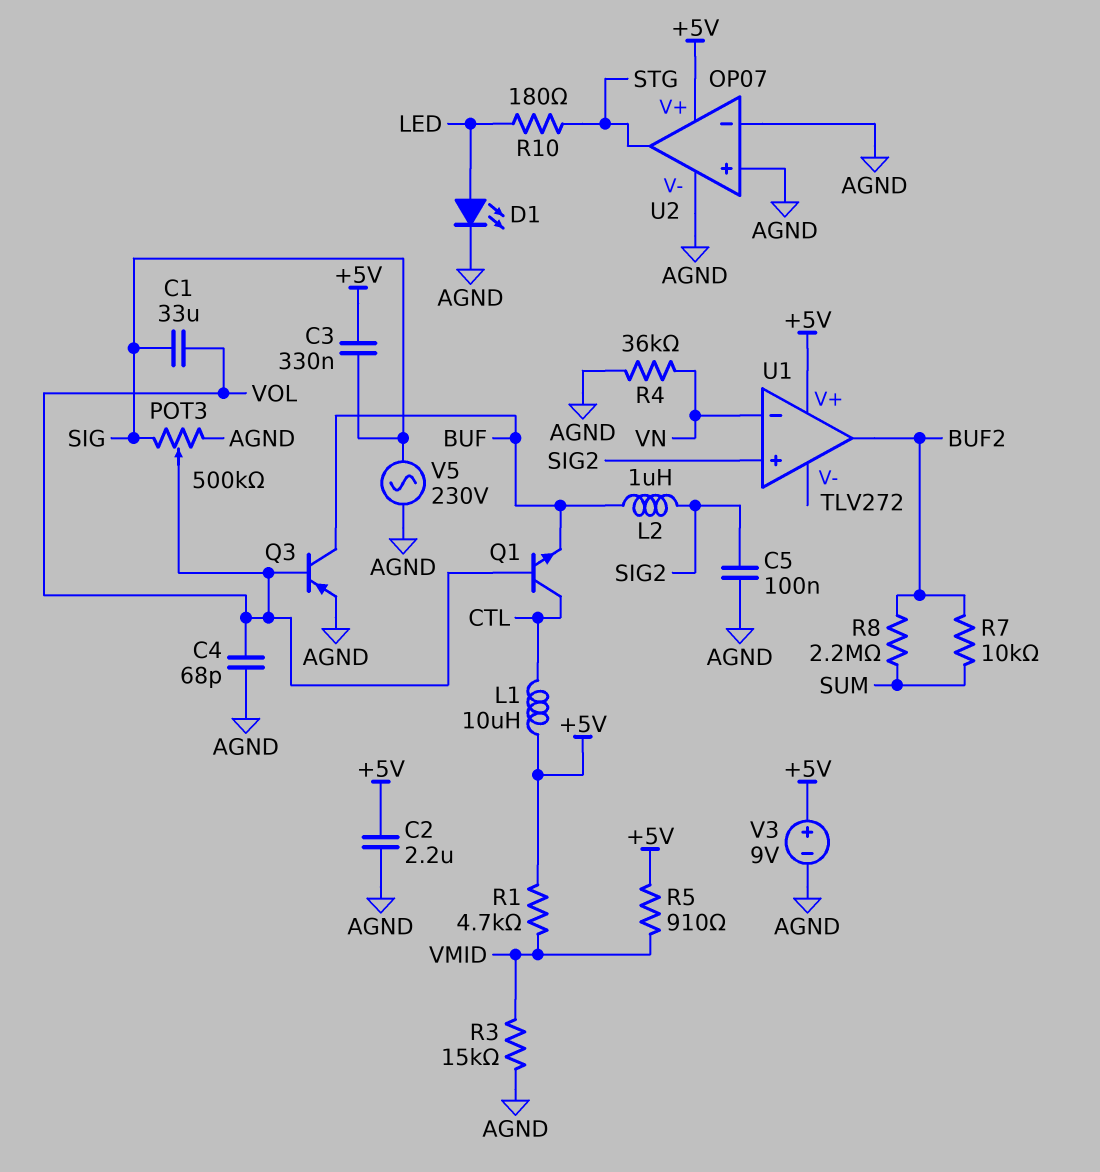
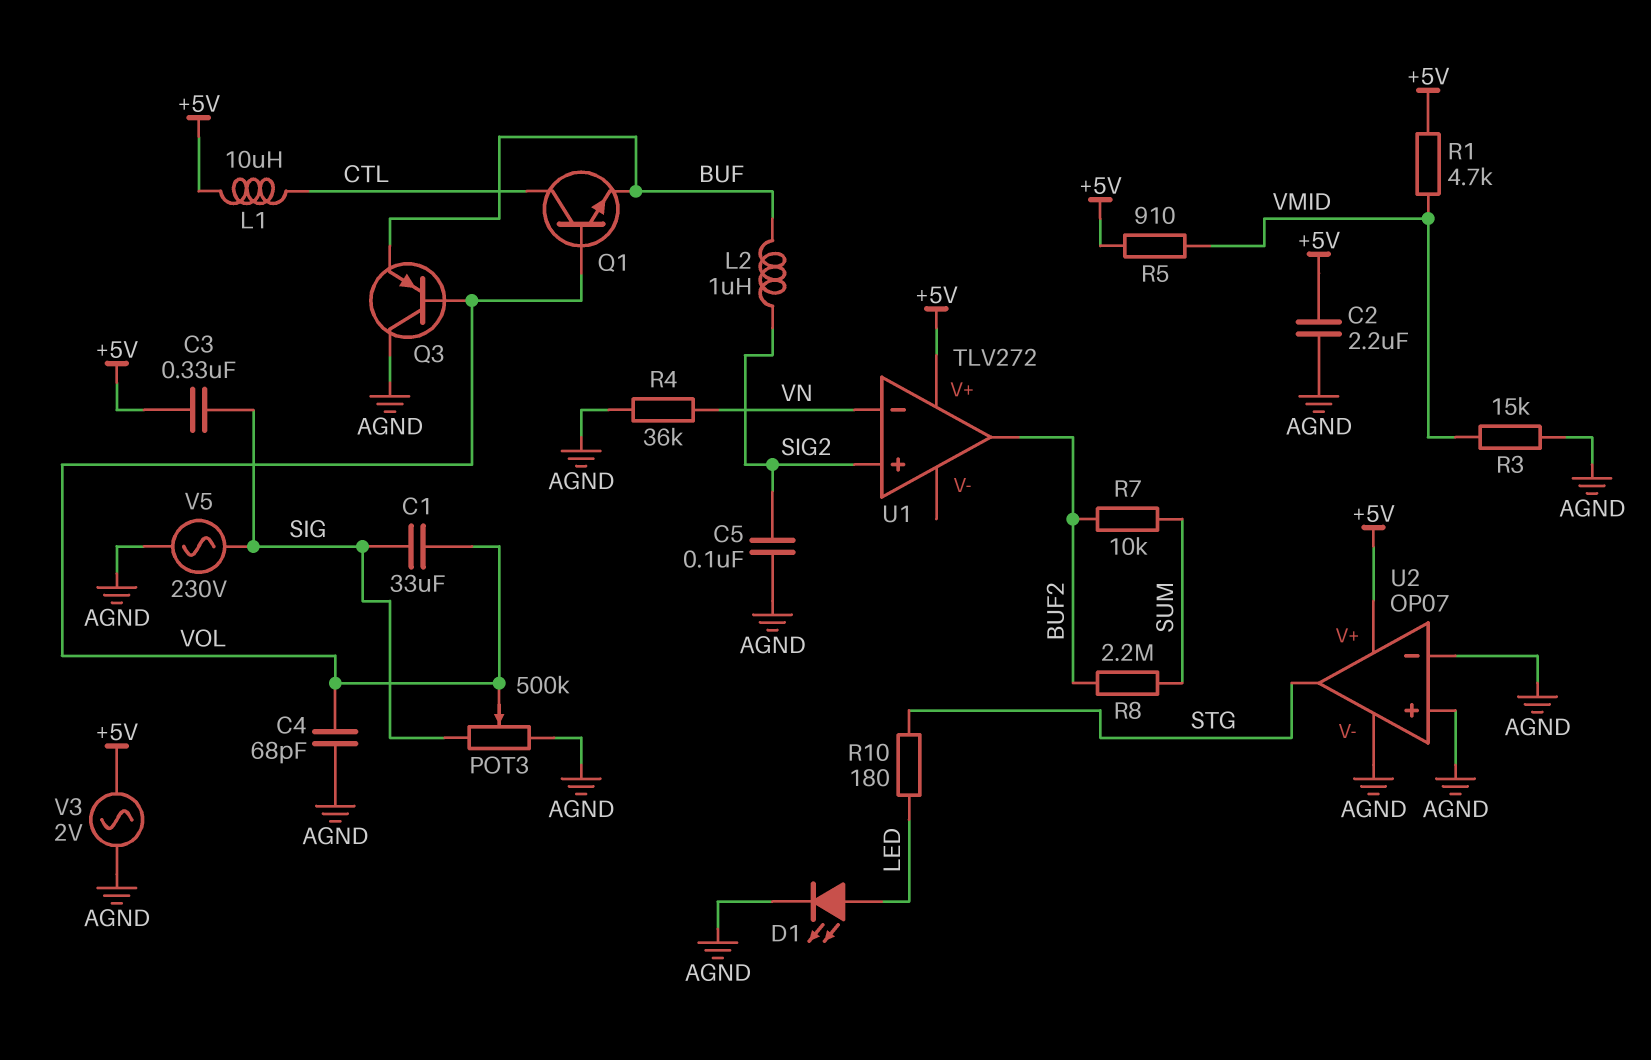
Q3: PNP (B VOL, C BUF, E AGND) -> PNP (B VOL, C AGND, E BUF)
V3: 9V (plus +5V, minus AGND) -> AC 2V (+5V, AGND)

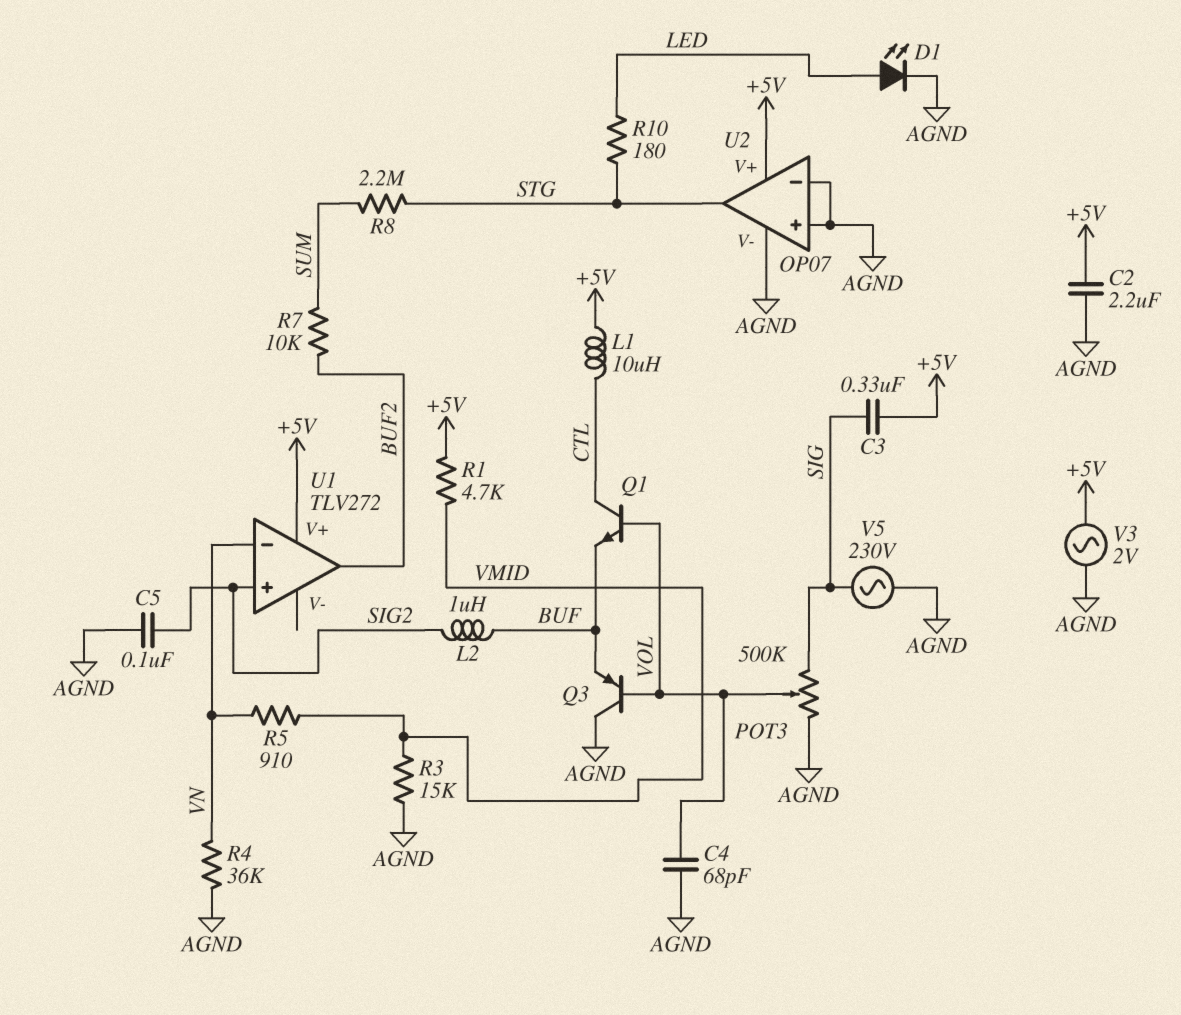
C1: 33uF (SIG, VOL) -> none
R5: 910 (+5V, VMID) -> 910 (VMID, VN)
R8: 2.2M (BUF2, SUM) -> 2.2M (STG, SUM)

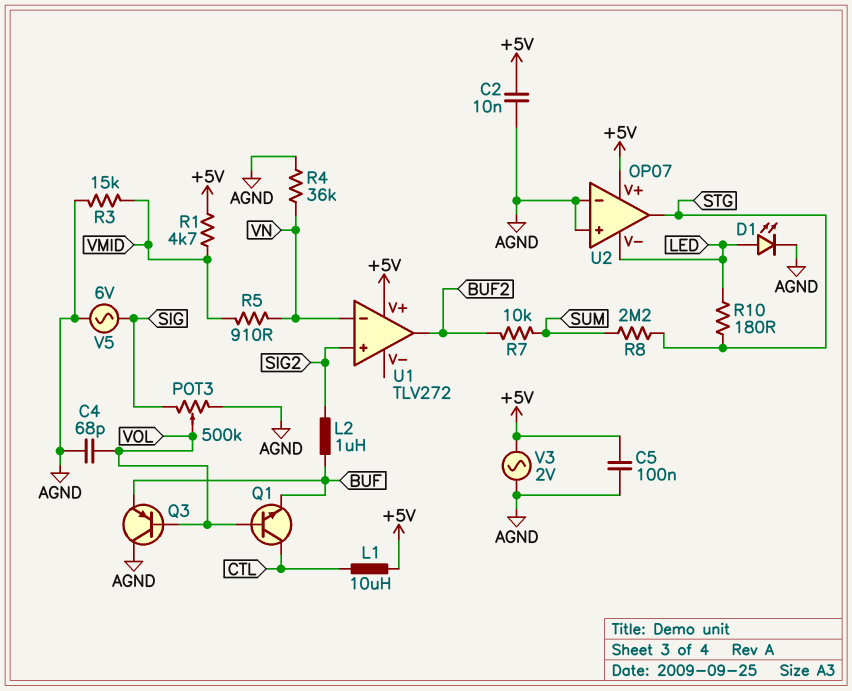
C2: 2.2uF (+5V, AGND) -> 10nF (+5V, AGND)
C3: 330nF (+5V, SIG) -> none
C5: 100nF (AGND, SIG2) -> 100nF (+5V, AGND)
U2 pin V-: AGND -> LED
V5: AC 230V (AGND, SIG) -> AC 6V (AGND, SIG)

